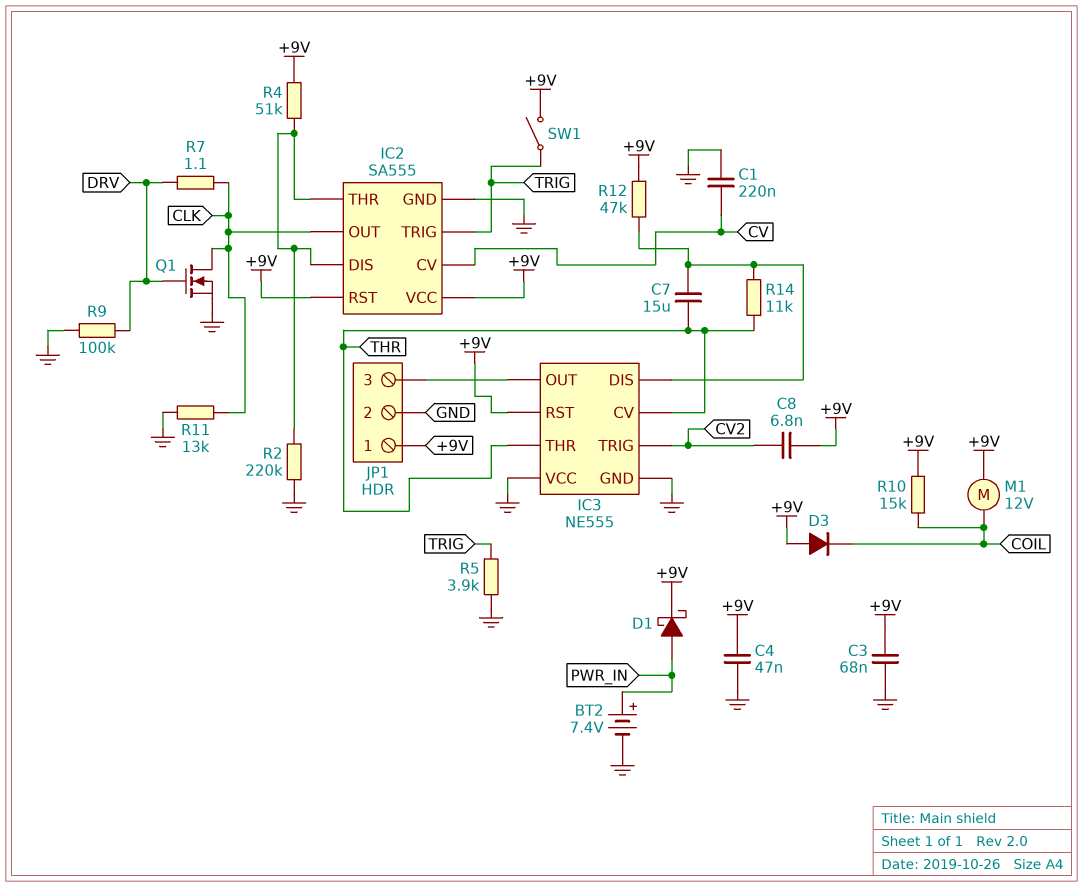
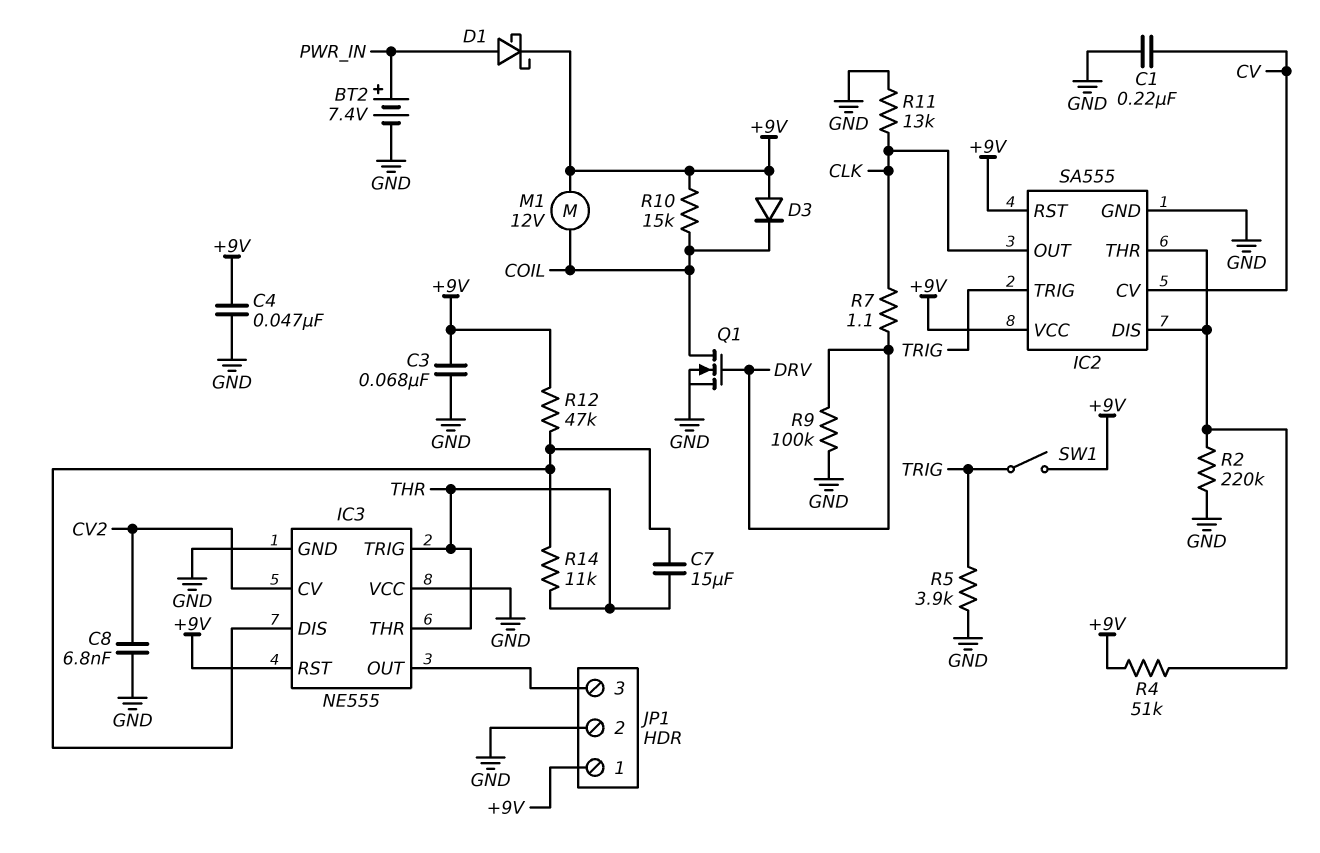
C8: 6.8nF (+9V, CV2) -> 6.8nF (CV2, GND)
IC3 pin CV: THR -> CV2
IC3 pin TRIG: CV2 -> THR
Q1: NMOS (G DRV, D CLK, S GND) -> NMOS (G DRV, D COIL, S GND)

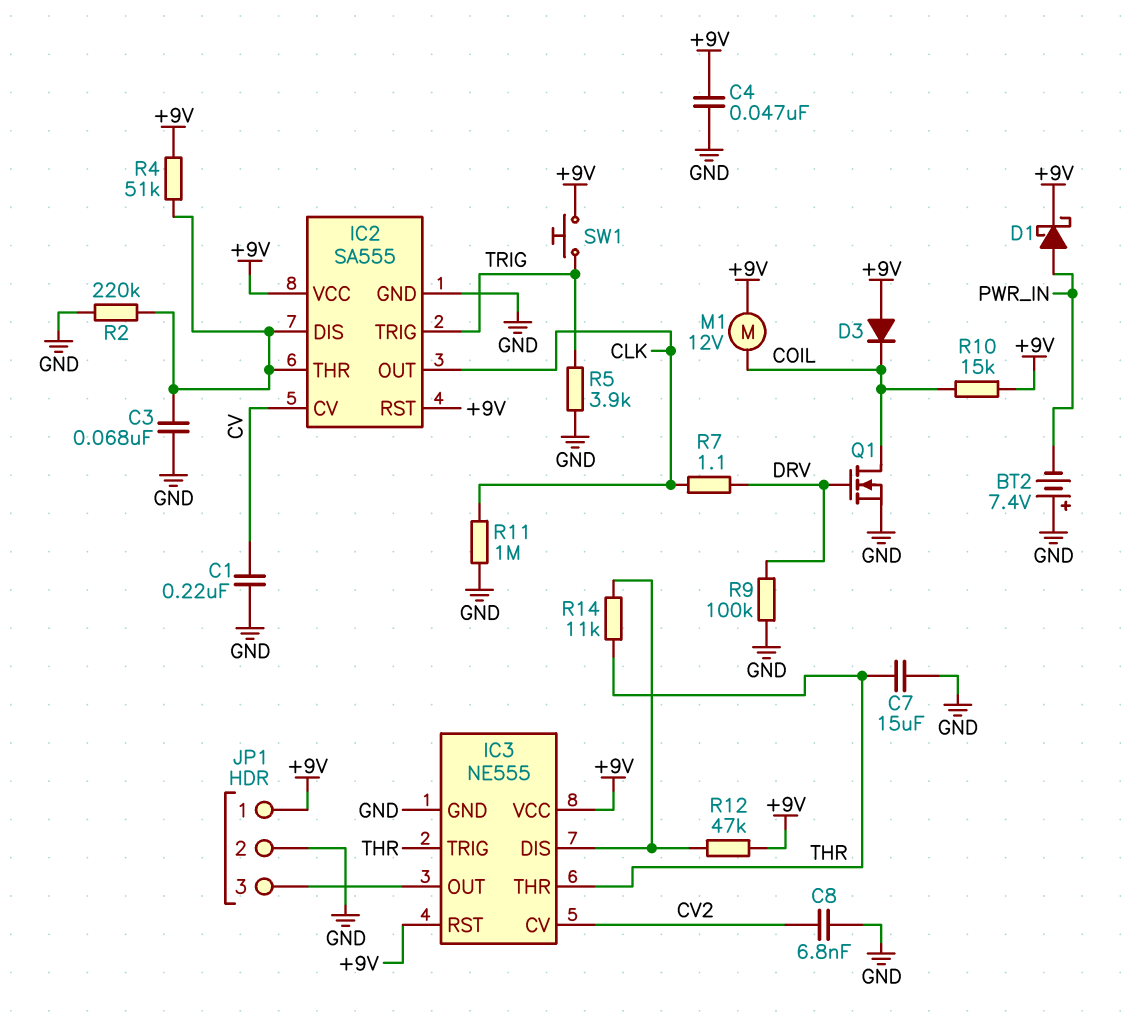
BT2: 7.4V (plus PWR_IN, minus GND) -> 7.4V (plus GND, minus PWR_IN)
C3: 68nF (+9V, GND) -> 68nF (GND, IC2/DIS)
C7: 15uF (IC3/DIS, THR) -> 15uF (GND, THR)
IC3 pin VCC: GND -> +9V
R11: 13k (CLK, GND) -> 1M (CLK, GND)
SW1: switch (+9V, TRIG) -> button (+9V, TRIG)

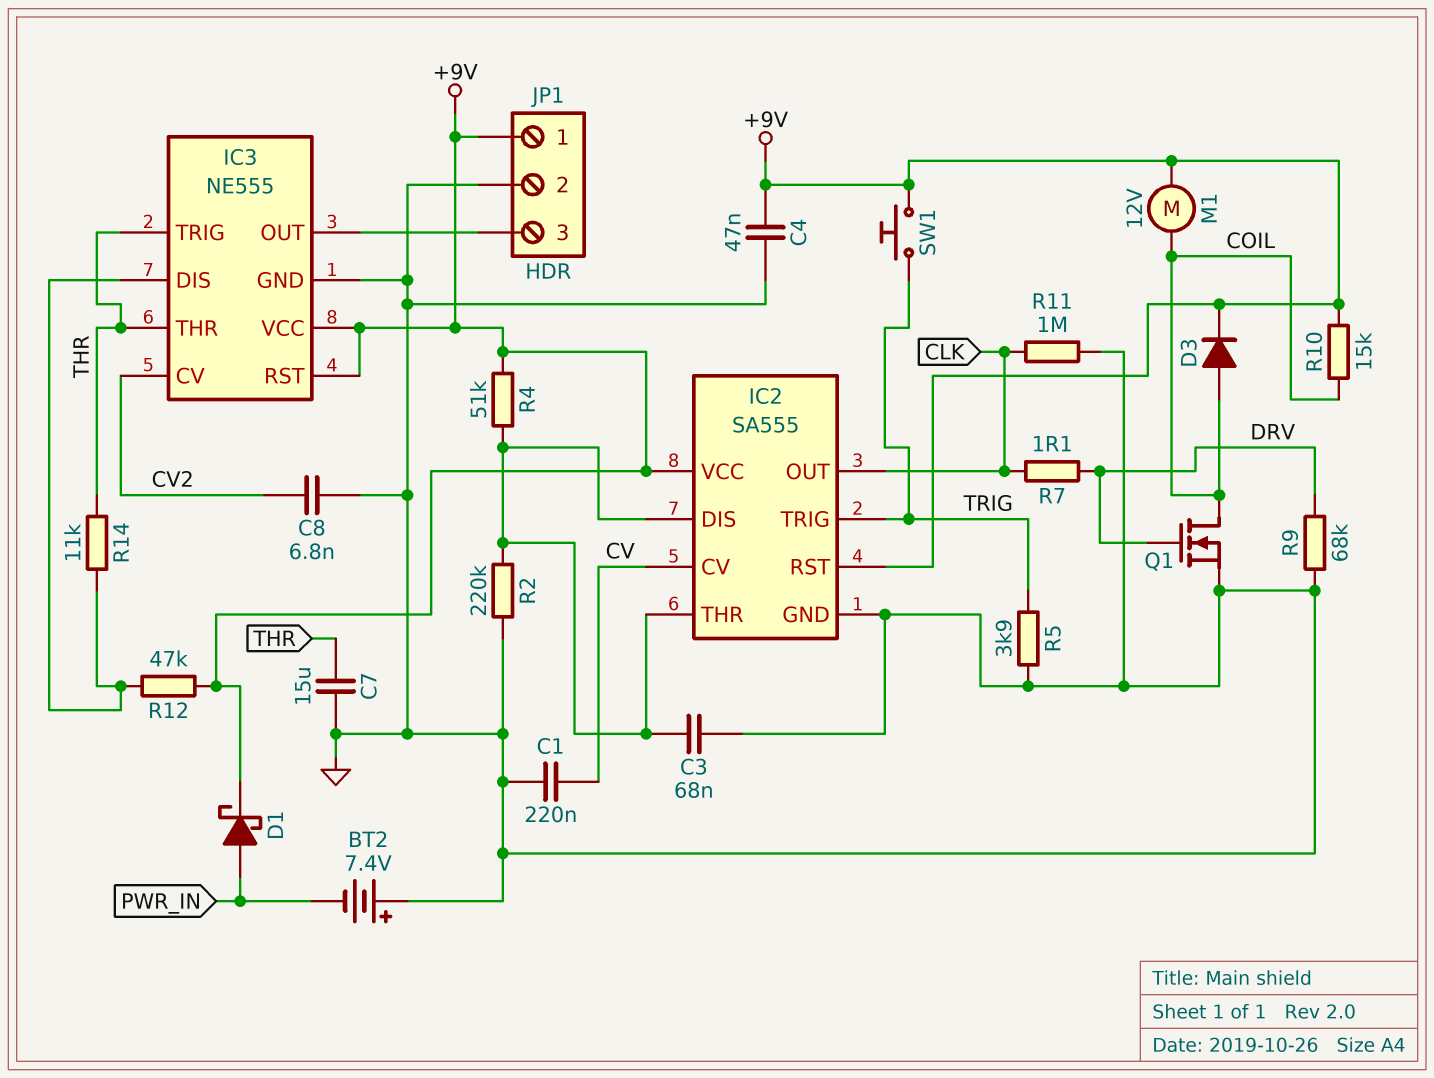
D3: diode (A +9V, K COIL) -> diode (A COIL, K +9V)
R9: 100k (DRV, GND) -> 68k (DRV, GND)

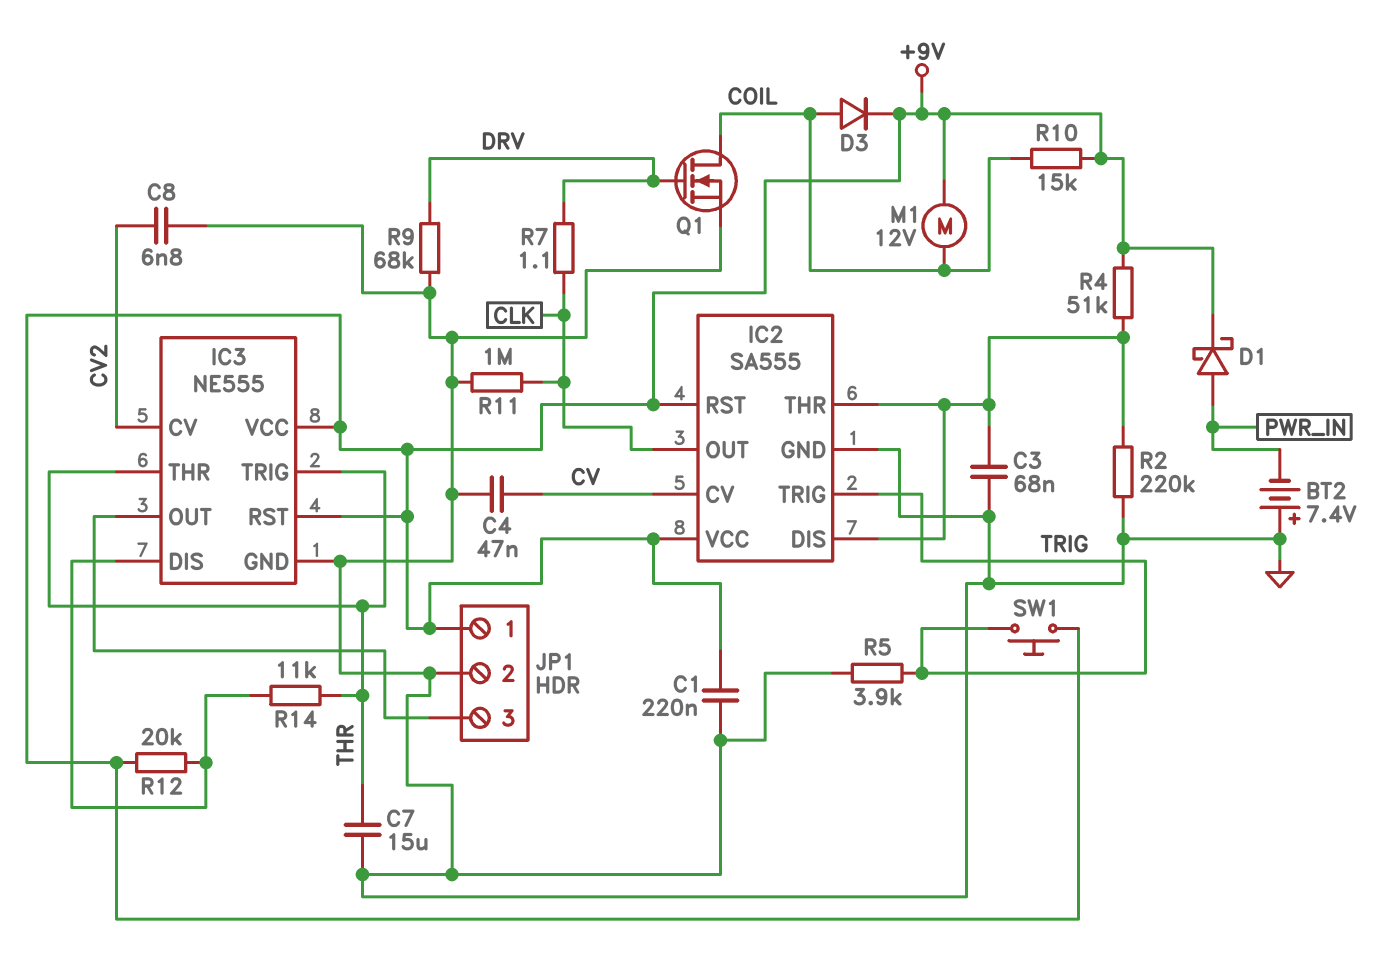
C1: 220nF (CV, GND) -> 220nF (+9V, GND)
C4: 47nF (+9V, GND) -> 47nF (CV, GND)
R12: 47k (+9V, IC3/DIS) -> 20k (+9V, IC3/DIS)

